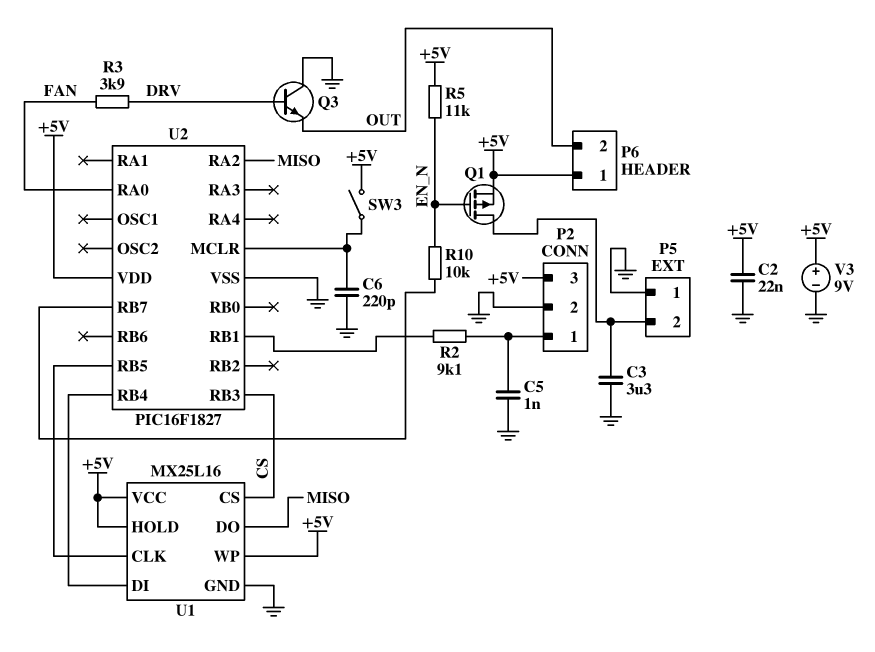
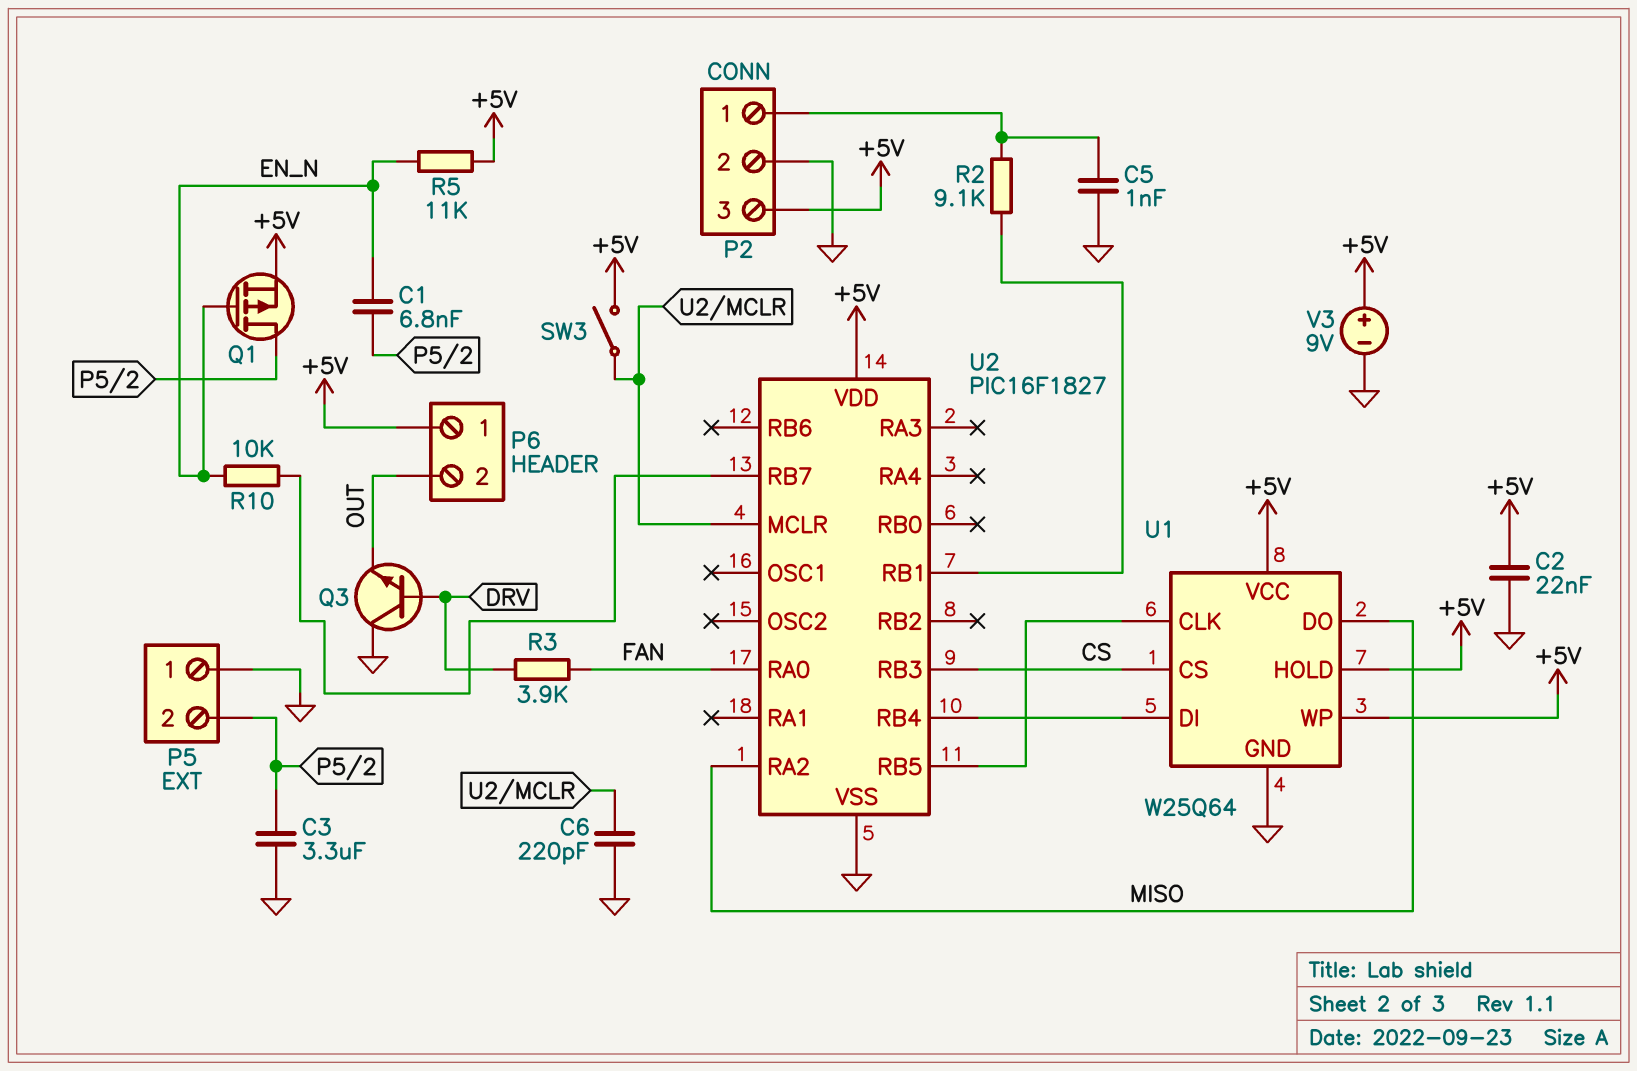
C1: none -> 6.8nF (EN_N, P5/2)
U1: MX25L16 -> W25Q64

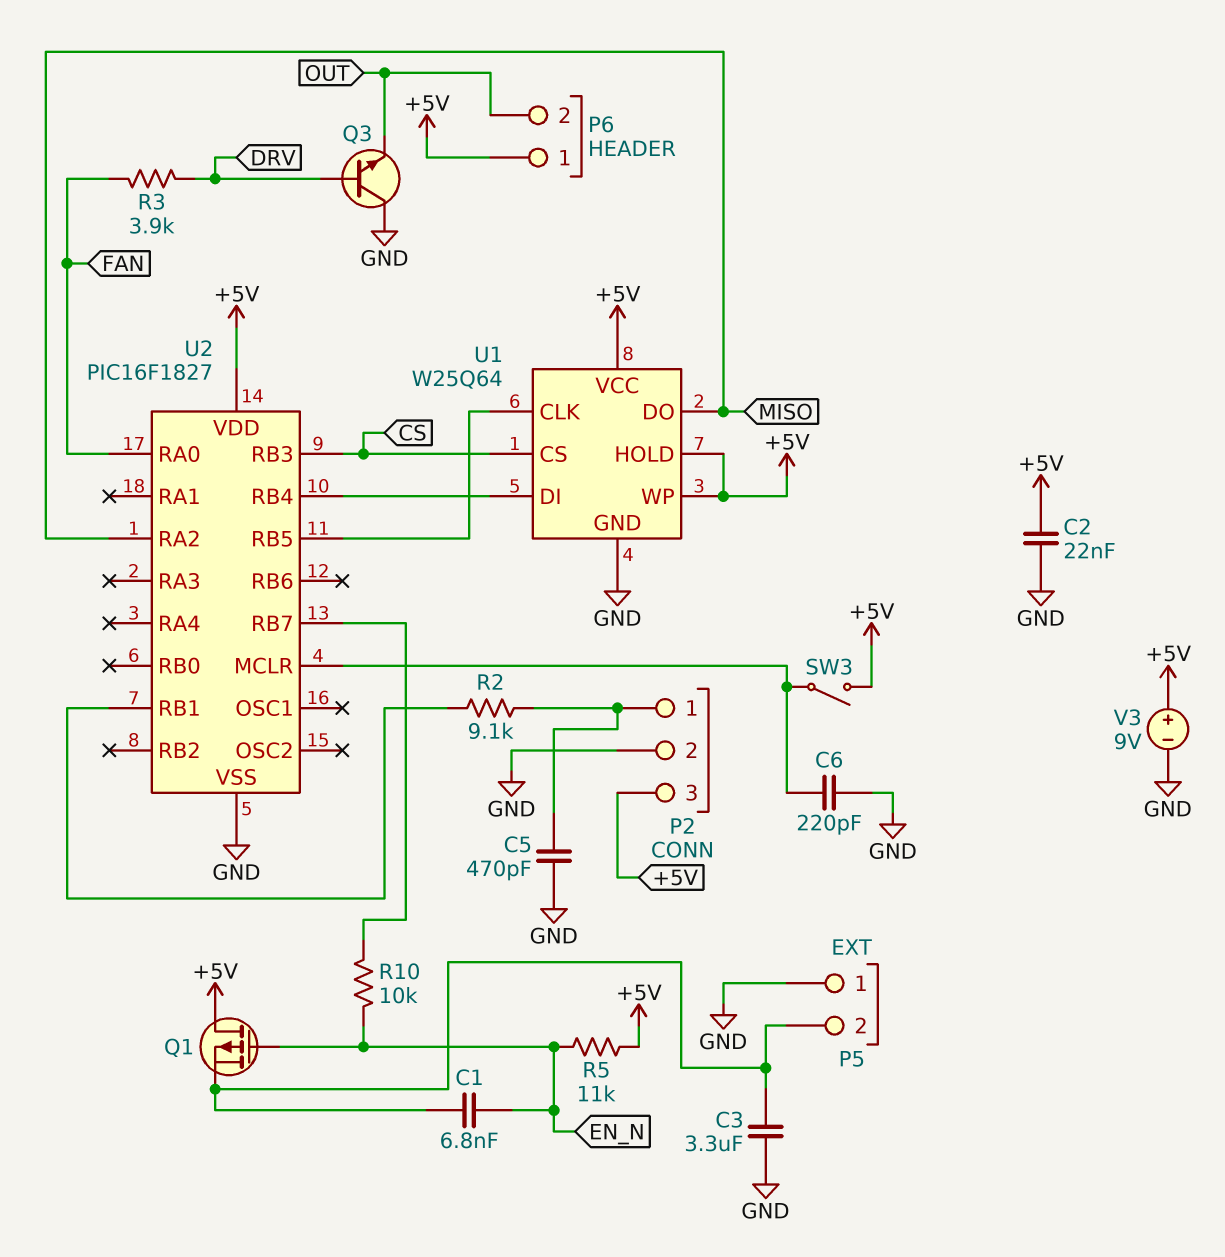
C5: 1nF (GND, P2/1) -> 470pF (GND, P2/1)
Q1: PMOS (G EN_N, D P5/2, S +5V) -> PMOS (G EN_N, D +5V, S P5/2)

